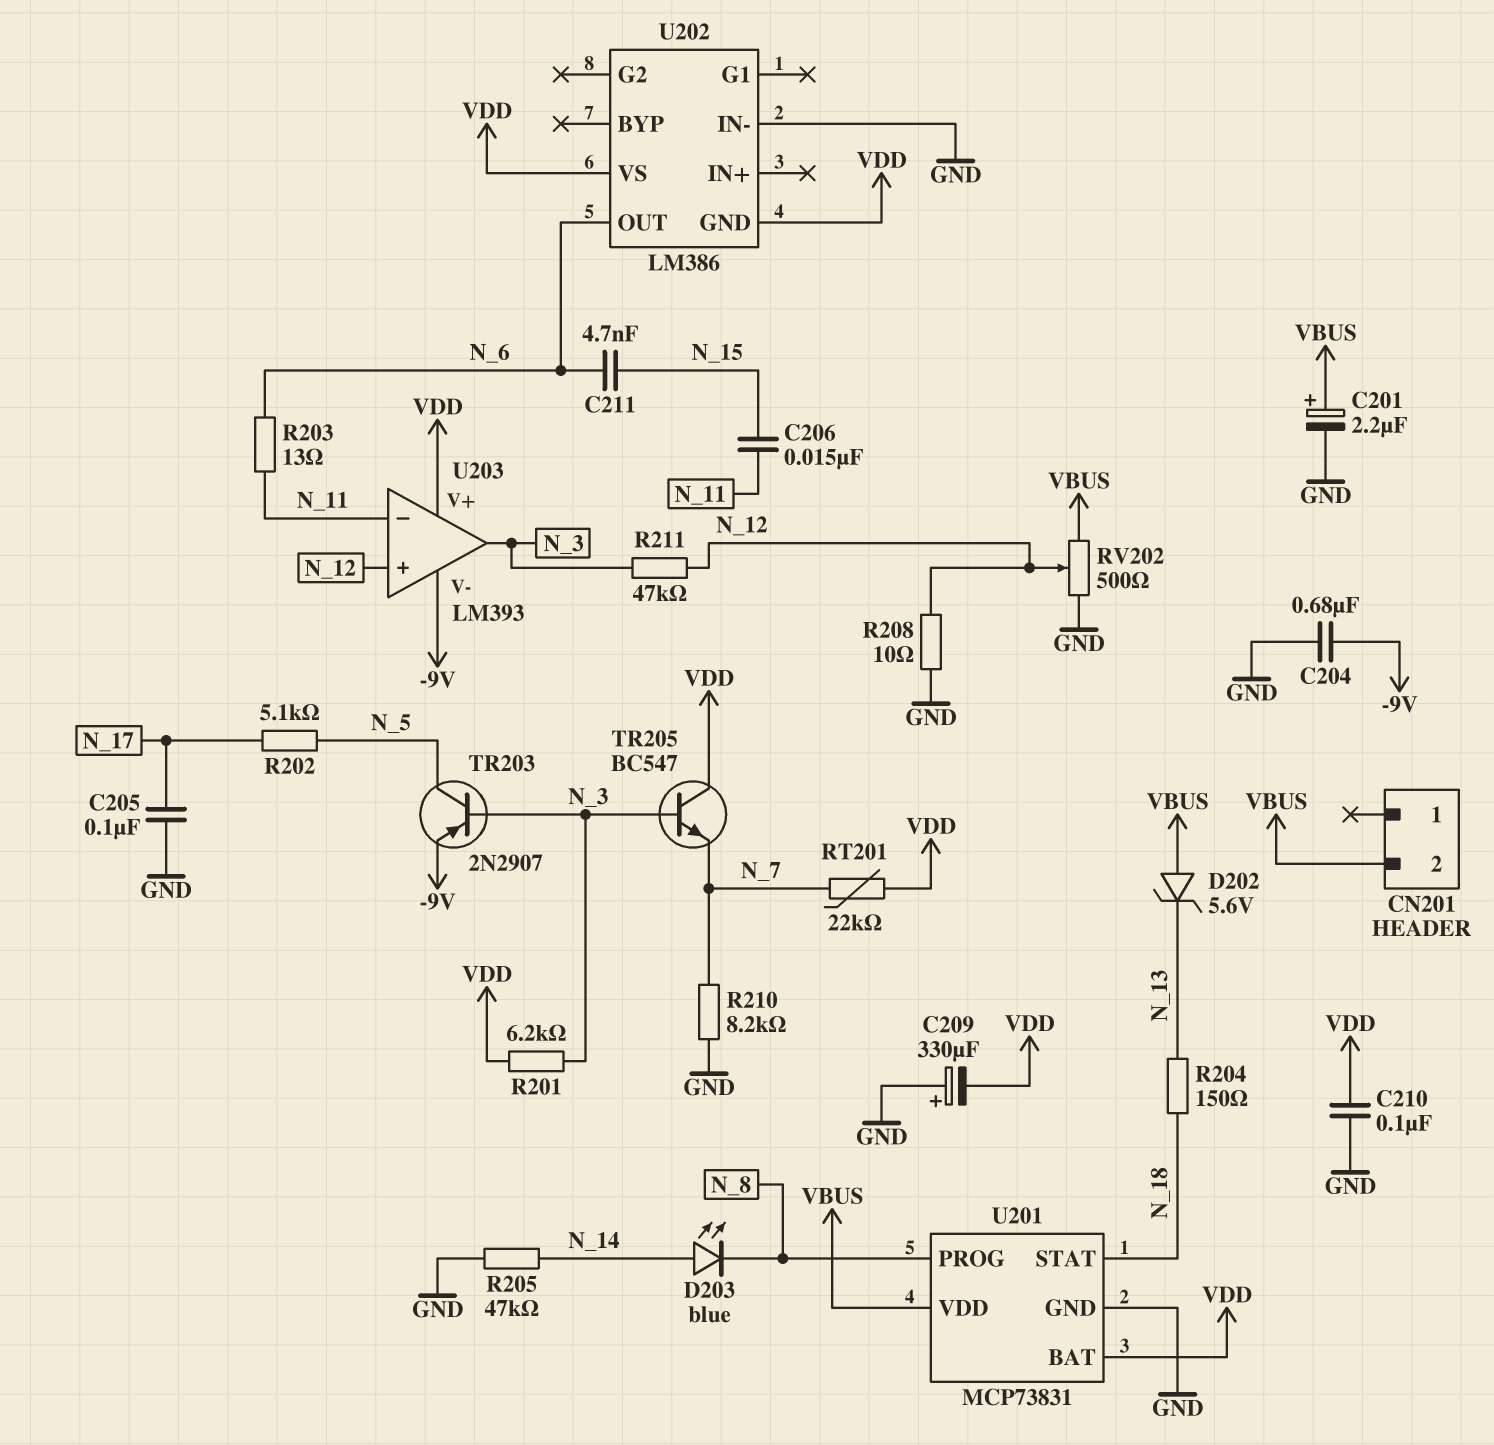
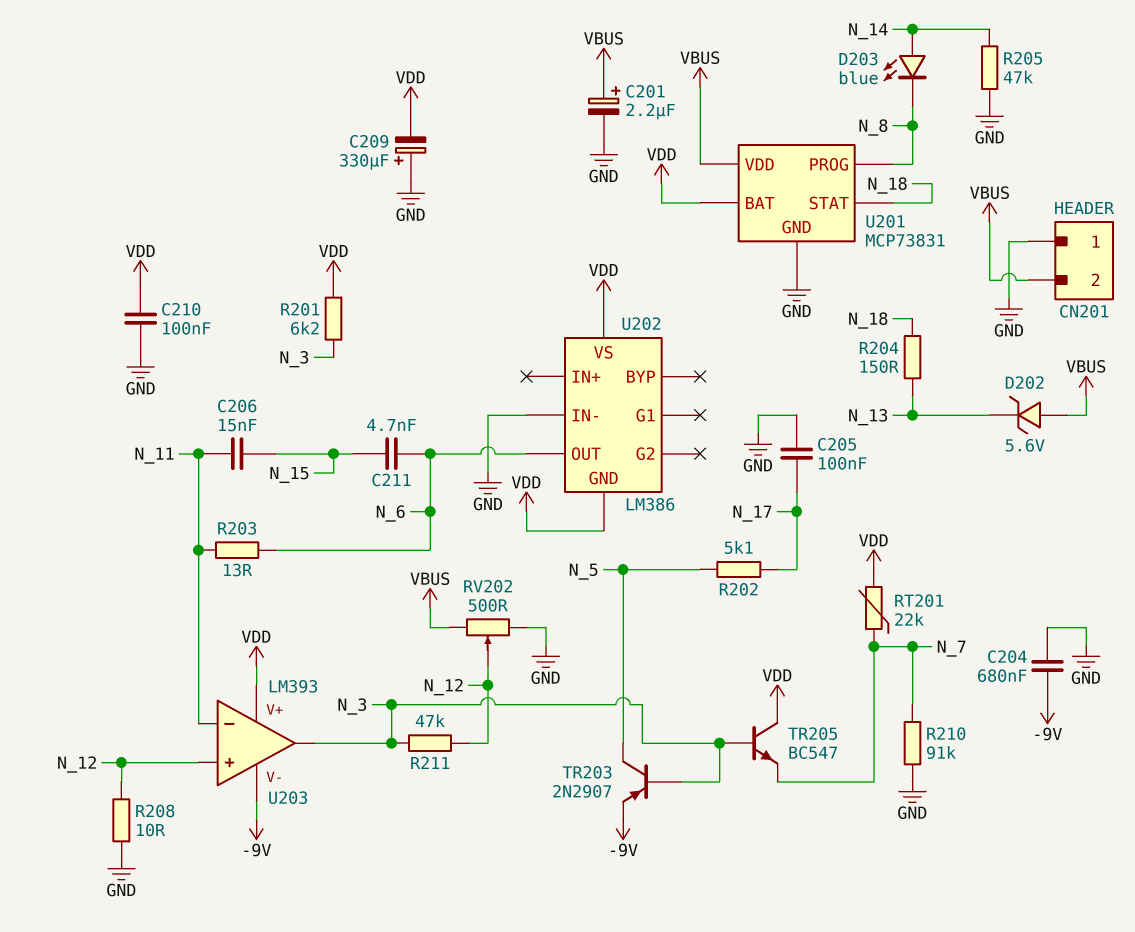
CN201 pin 1: none -> GND
R210: 8.2k (GND, N_7) -> 91k (GND, N_7)

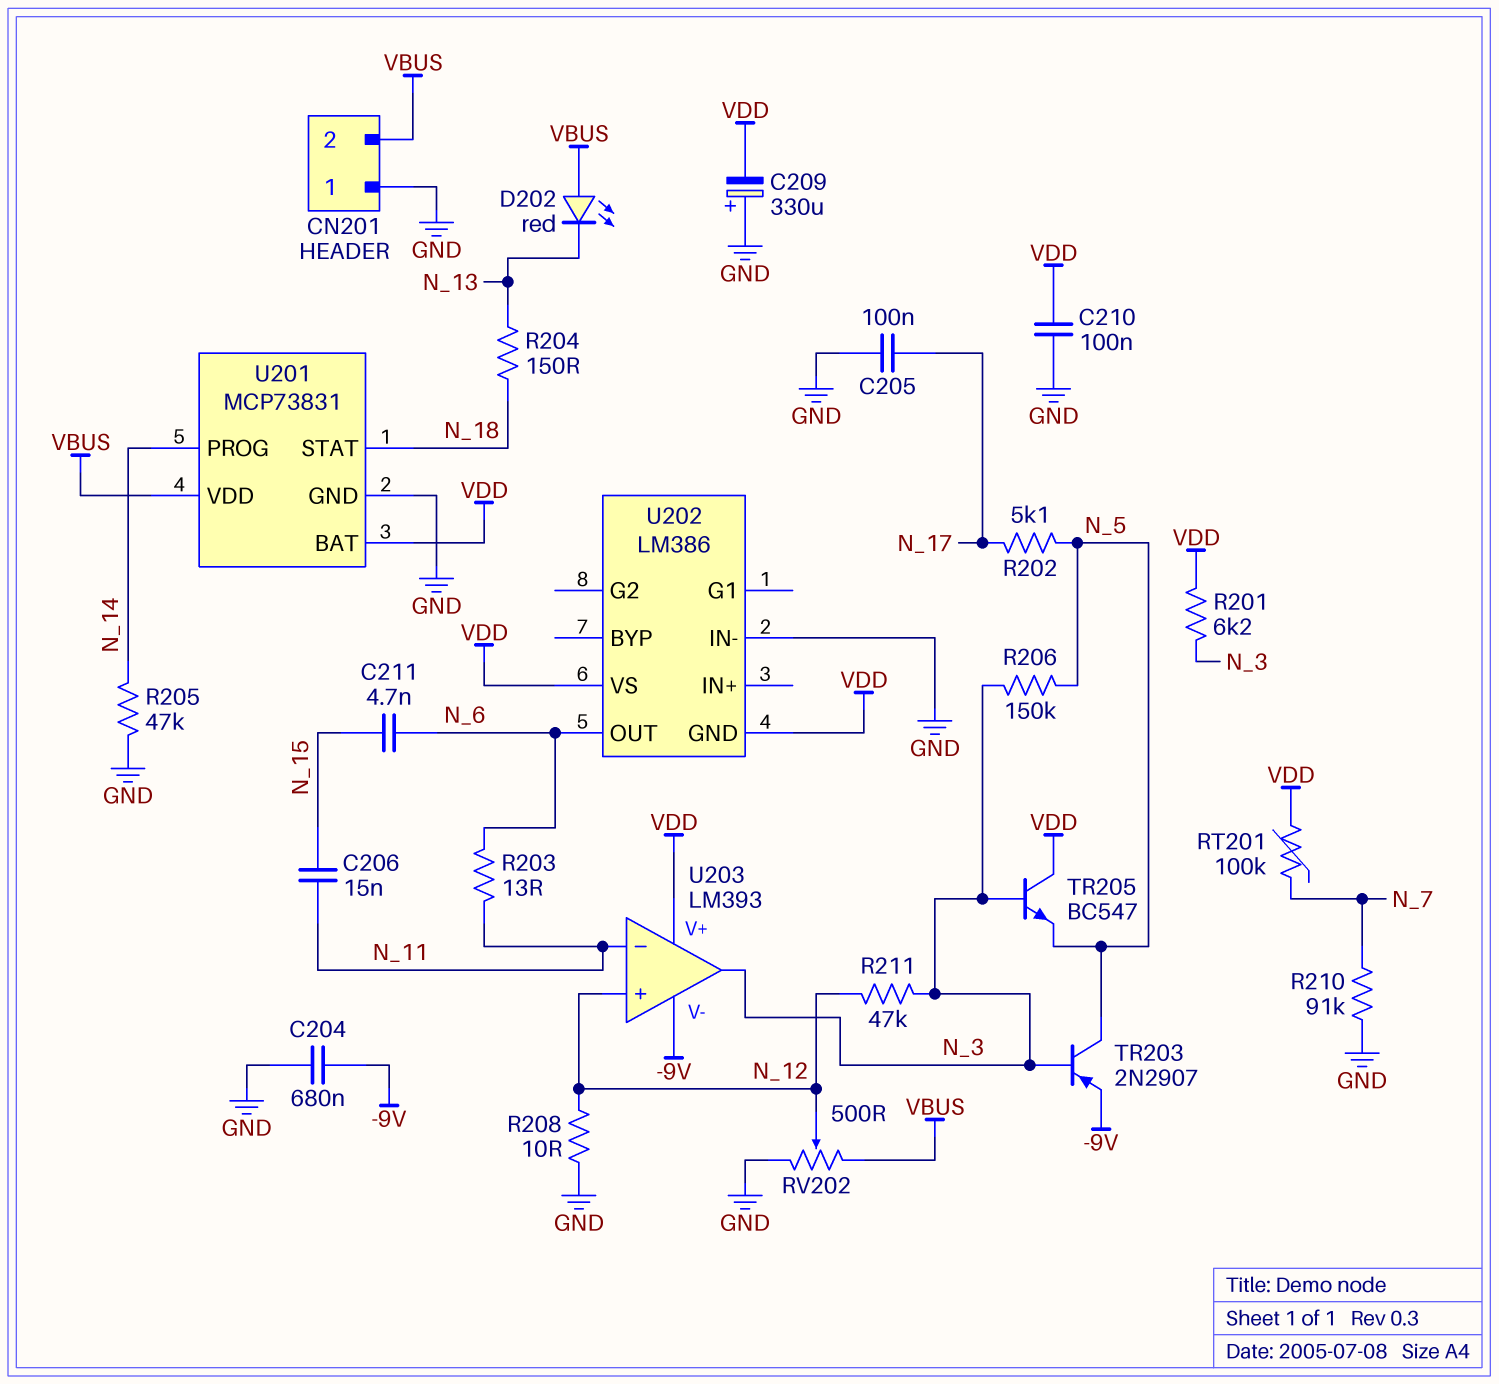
C201: 2.2uF (plus VBUS, minus GND) -> none
D202: zener 5.6V (A VBUS, K N_13) -> LED red (A VBUS, K N_13)
D203: LED blue (A N_14, K N_8) -> none
R206: none -> 150k (N_3, N_5)
RT201: 22k (N_7, VDD) -> 100k (N_7, VDD)
TR205: NPN BC547 (B N_3, C VDD, E N_7) -> NPN BC547 (B N_3, C VDD, E N_5)
U201 pin PROG: N_8 -> N_14

